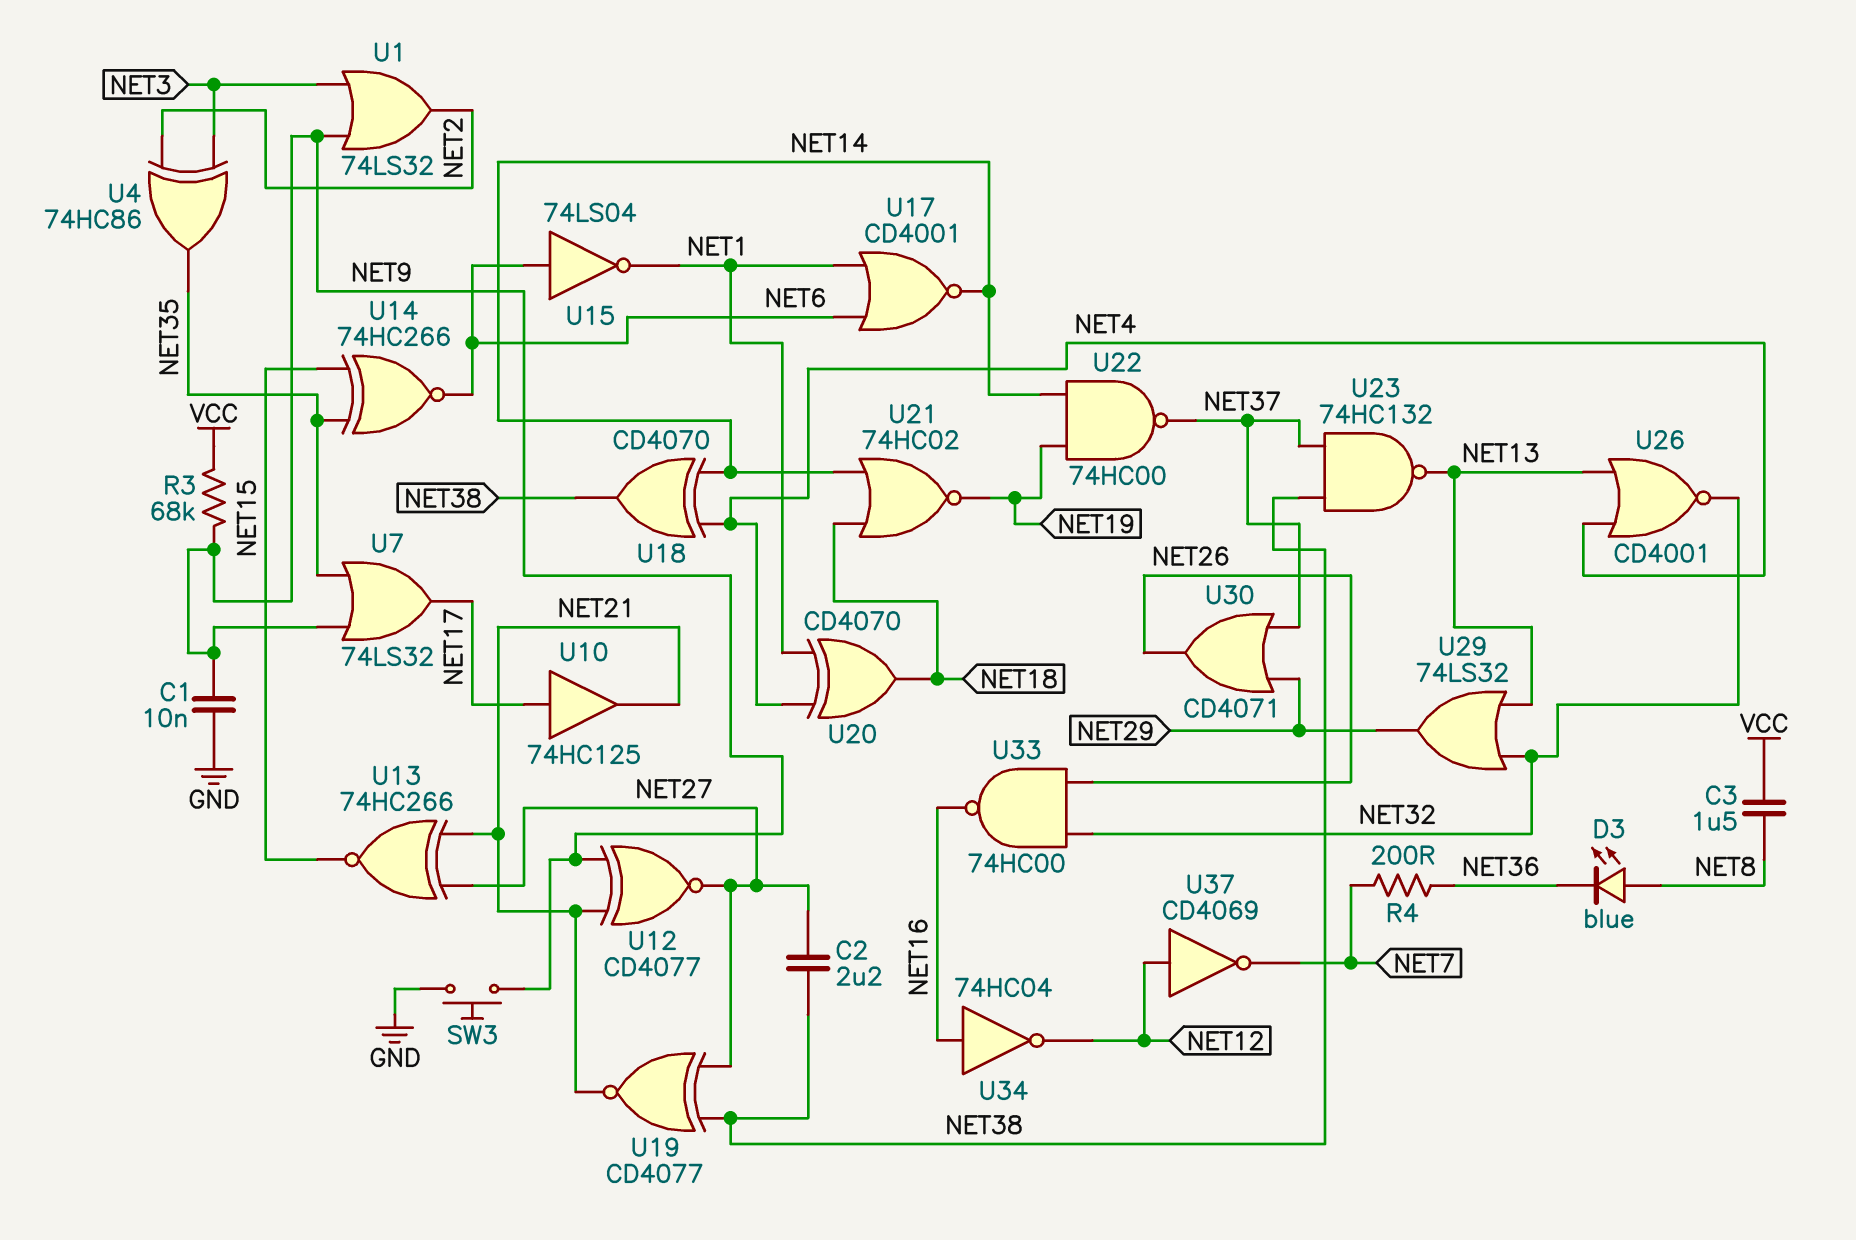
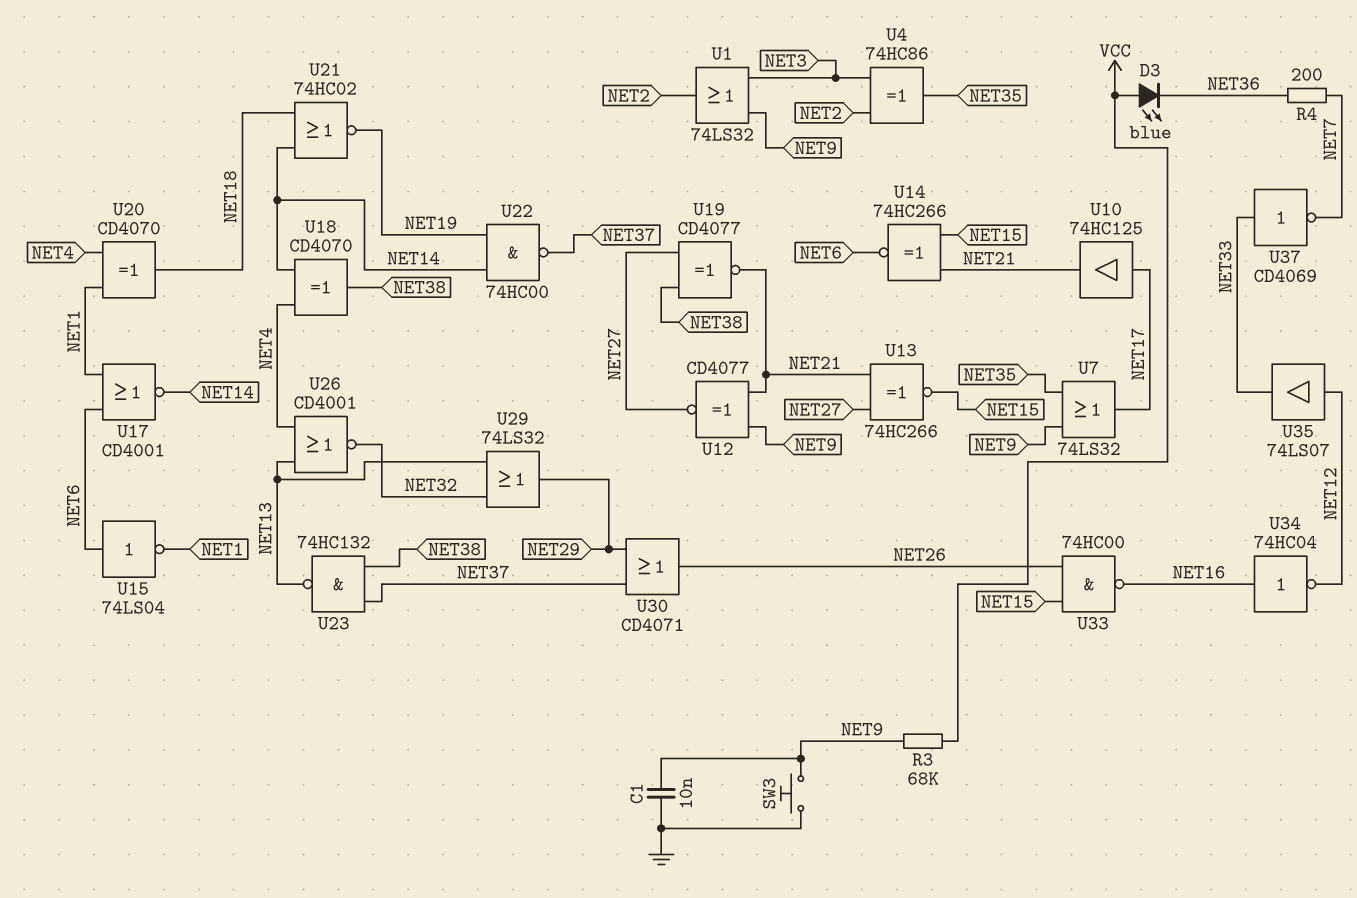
C2: 2.2uF (NET27, NET38) -> none
C3: 1.5uF (NET8, VCC) -> none
D3: LED blue (A NET8, K NET36) -> LED blue (A VCC, K NET36)
U14: XNOR 74HC266 (in NET15, in NET35, out NET6) -> XNOR 74HC266 (in NET15, in NET21, out NET6)
U33: NAND 74HC00 (in NET26, in NET32, out NET16) -> NAND 74HC00 (in NET15, in NET26, out NET16)
U35: none -> buffer 74LS07 (in NET12, out NET33)
U37: NOT CD4069 (in NET12, out NET7) -> NOT CD4069 (in NET33, out NET7)

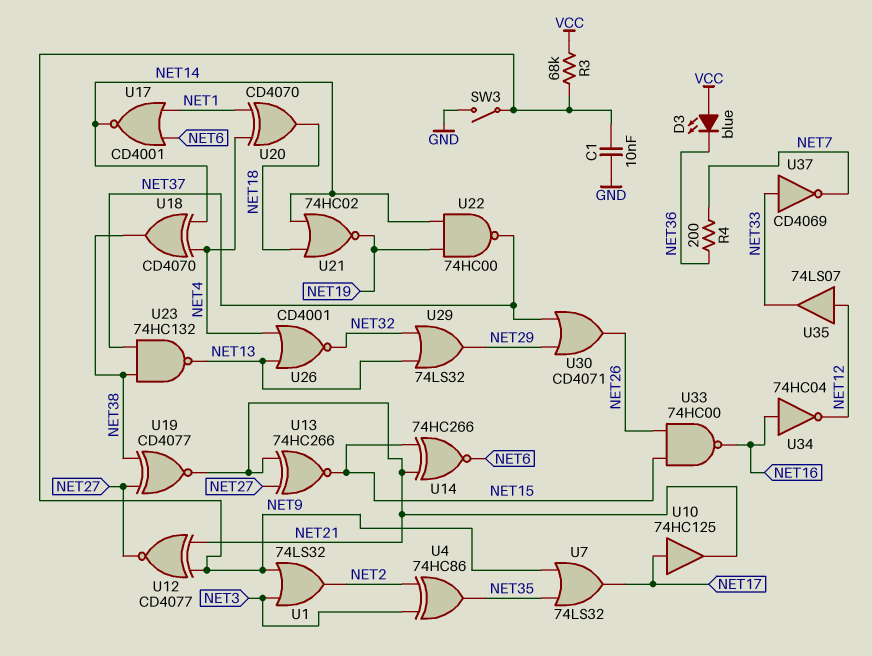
SW3: button (GND, NET9) -> switch (GND, NET9)
U15: NOT 74LS04 (in NET6, out NET1) -> none

